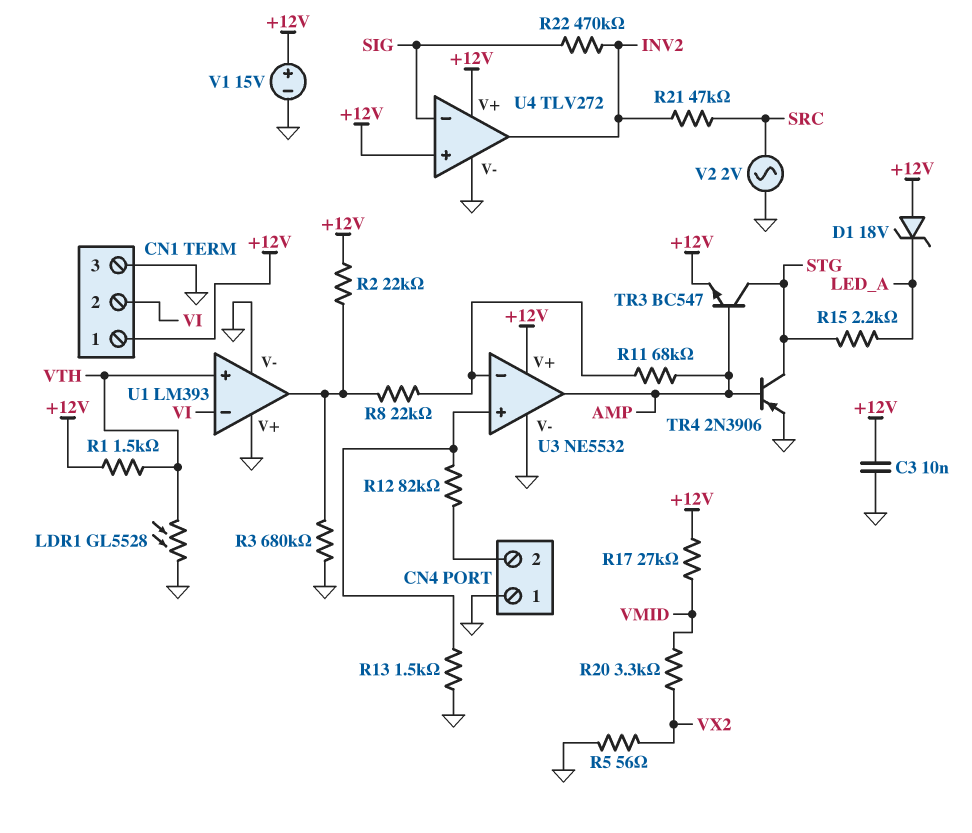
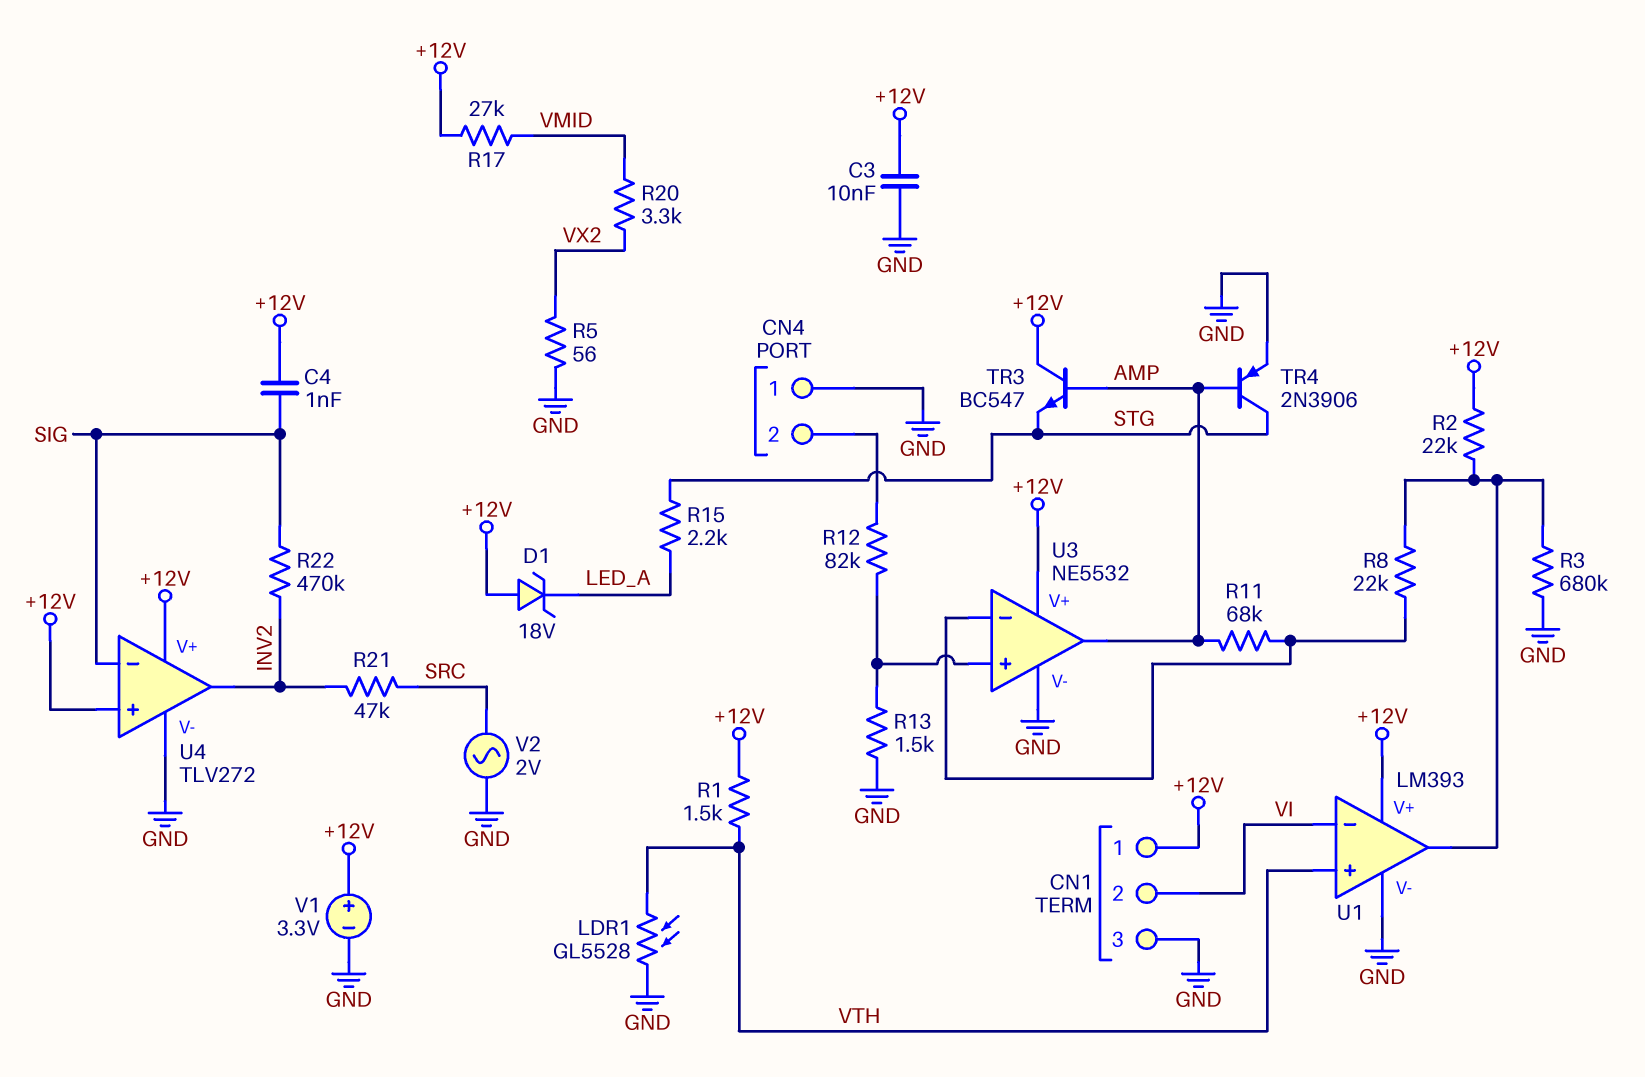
C4: none -> 1nF (+12V, SIG)
TR3: NPN BC547 (B AMP, C STG, E +12V) -> NPN BC547 (B AMP, C +12V, E STG)
U1 pin V+: GND -> +12V
V1: 15V (plus +12V, minus GND) -> 3.3V (plus +12V, minus GND)

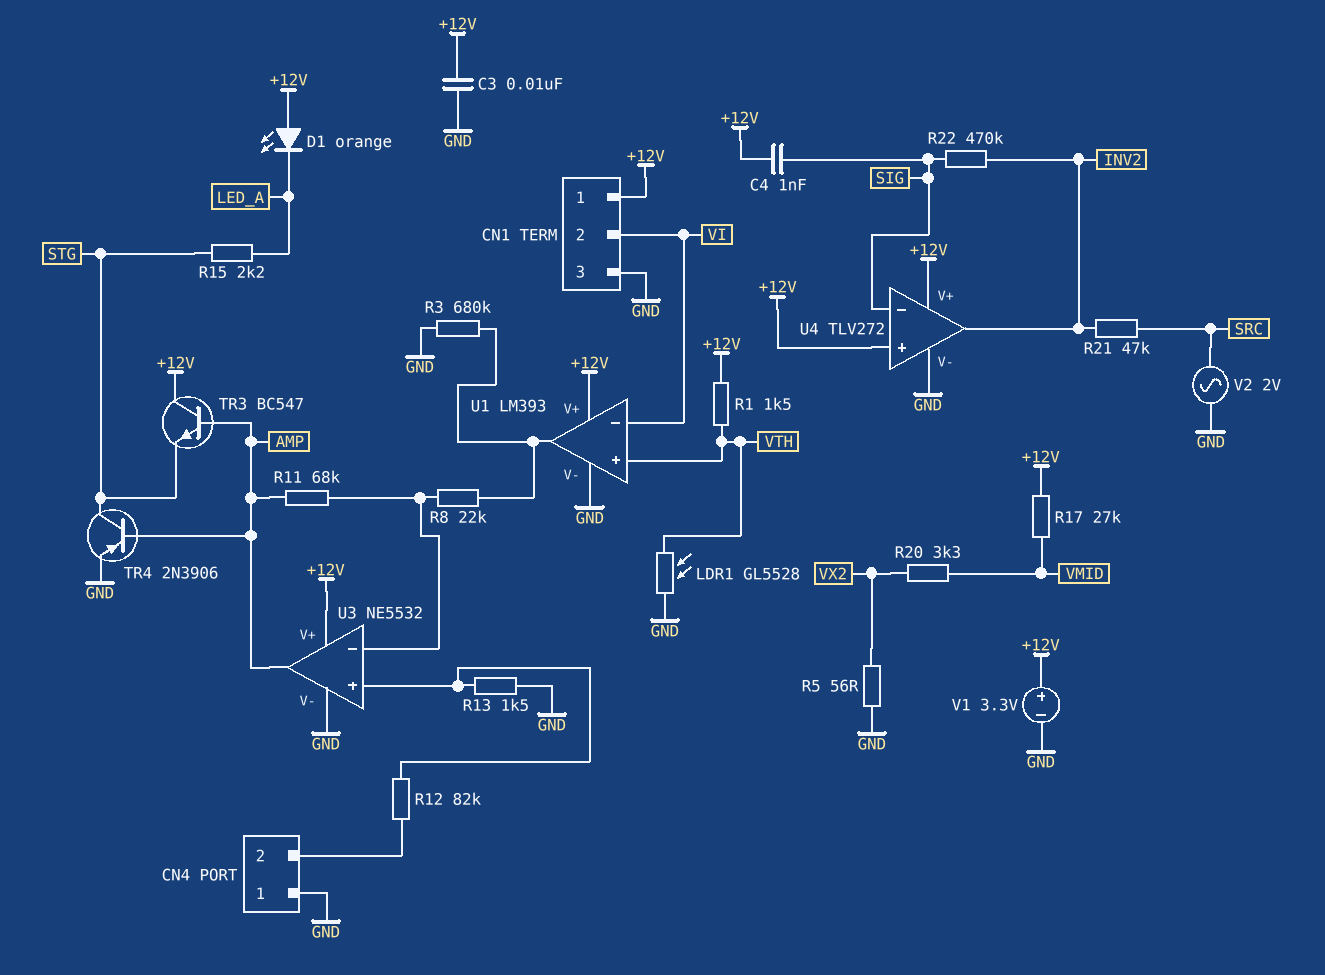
D1: zener 18V (A +12V, K LED_A) -> LED orange (A +12V, K LED_A)
R2: 22k (+12V, U1/out) -> none

